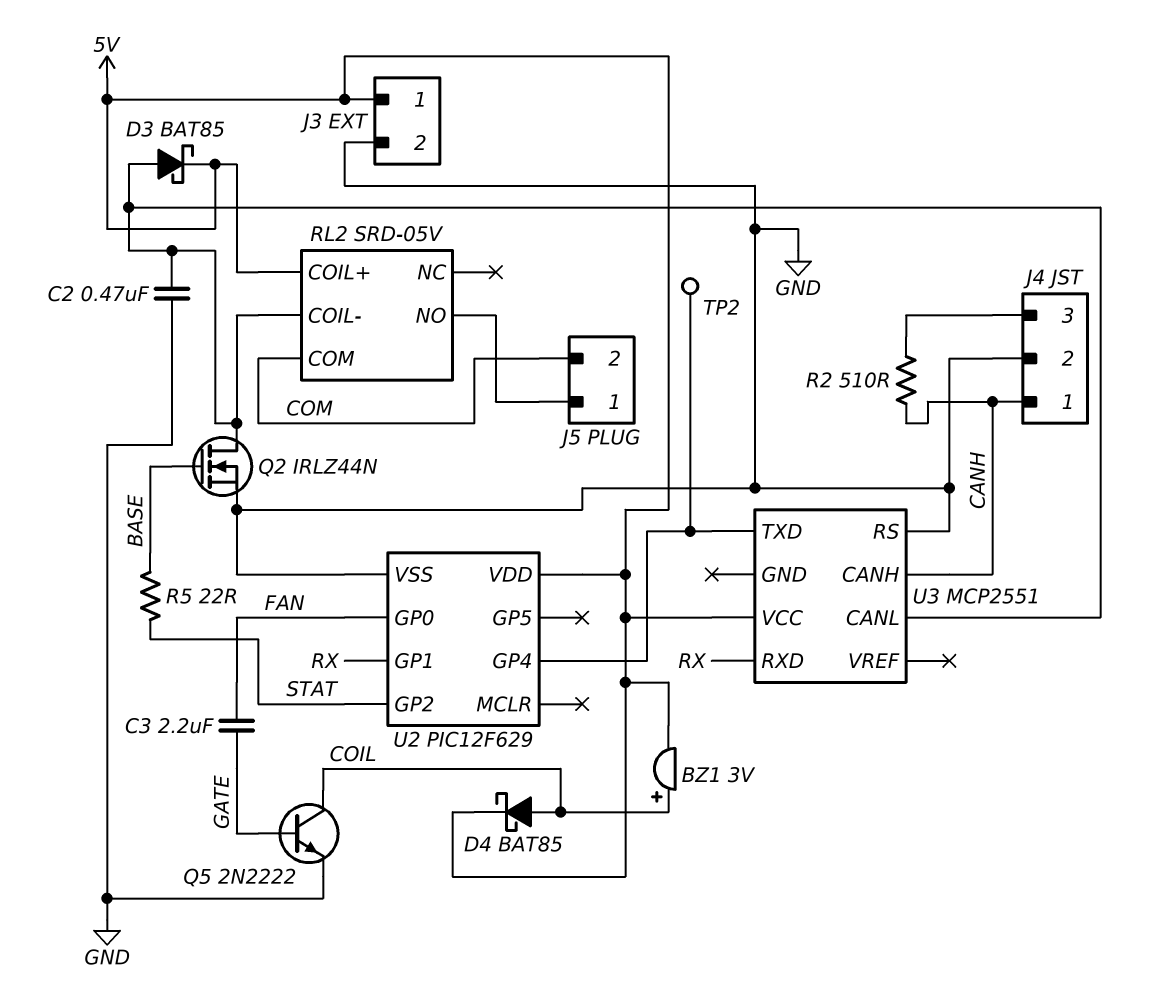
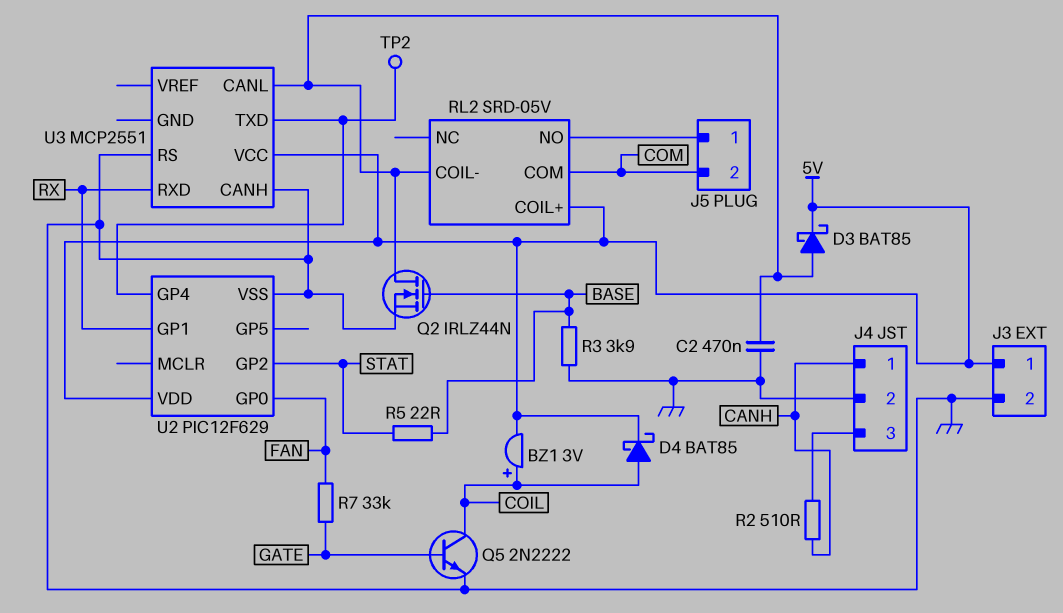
C3: 2.2uF (FAN, GATE) -> none
R3: none -> 3.9k (BASE, GND)
R7: none -> 33k (FAN, GATE)
U3 pin CANH: CANH -> GND

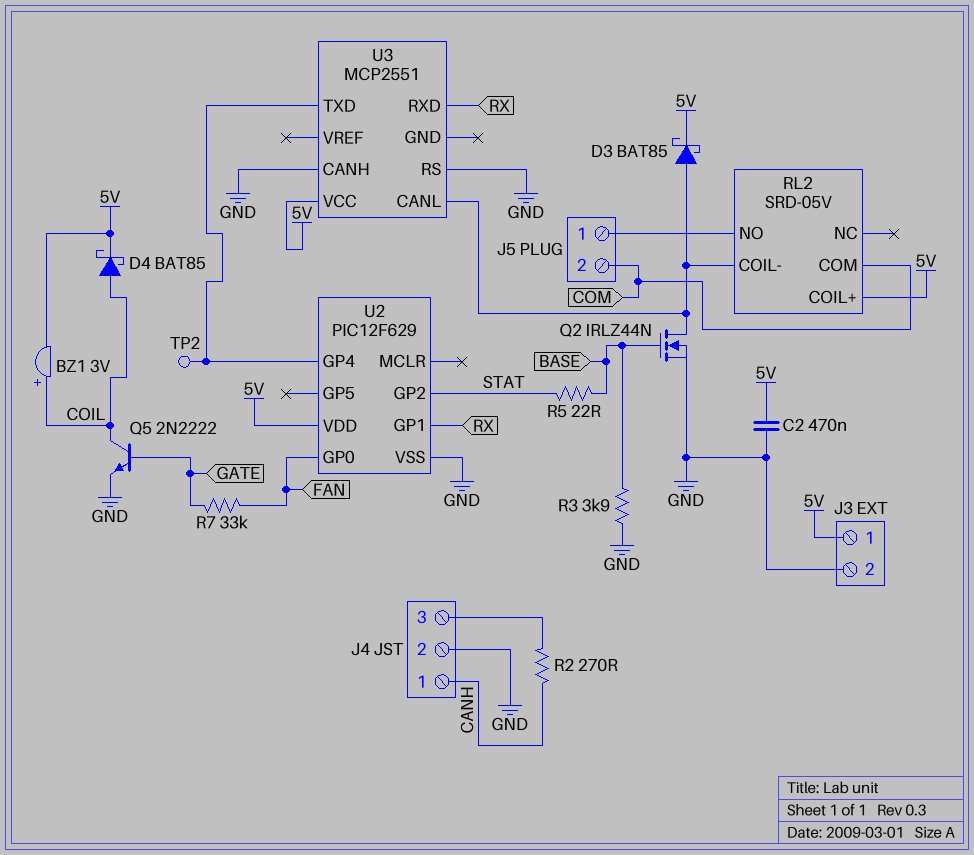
C2: 470nF (GND, RL2/COIL-) -> 470nF (5V, GND)
R2: 510 (CANH, J4/3) -> 270 (CANH, J4/3)

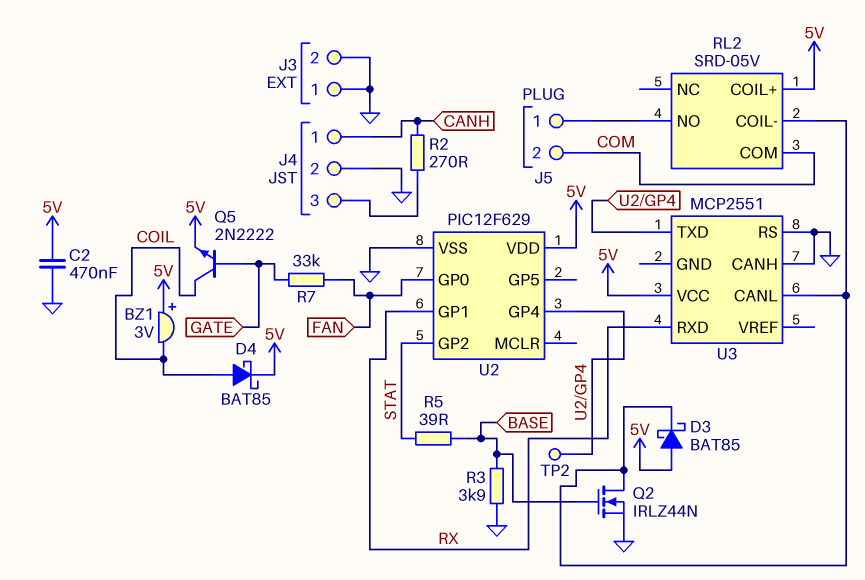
BZ1: buzzer 3V (plus COIL, minus 5V) -> buzzer 3V (plus 5V, minus COIL)
D3: schottky BAT85 (A RL2/COIL-, K 5V) -> schottky BAT85 (A 5V, K RL2/COIL-)
J3 pin 1: 5V -> GND
Q5: NPN 2N2222 (B GATE, C COIL, E GND) -> NPN 2N2222 (B GATE, C COIL, E 5V)
R5: 22 (BASE, STAT) -> 39 (BASE, STAT)

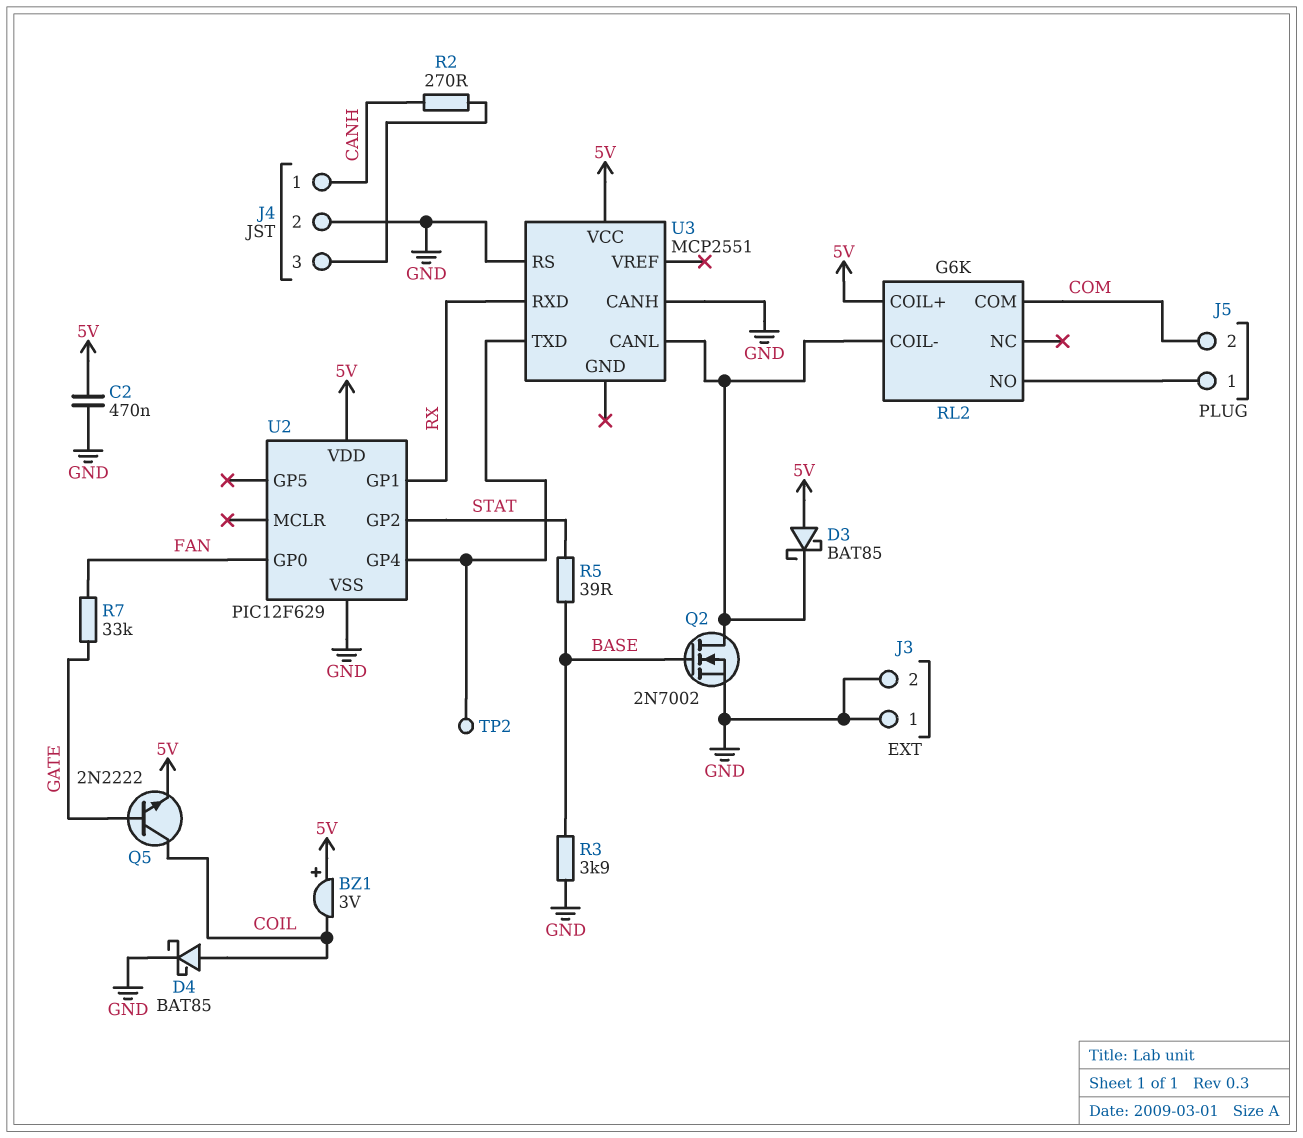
D4: schottky BAT85 (A COIL, K 5V) -> schottky BAT85 (A COIL, K GND)
Q2: NMOS IRLZ44N (G BASE, D RL2/COIL-, S GND) -> NMOS 2N7002 (G BASE, D RL2/COIL-, S GND)
RL2: SRD-05V -> G6K

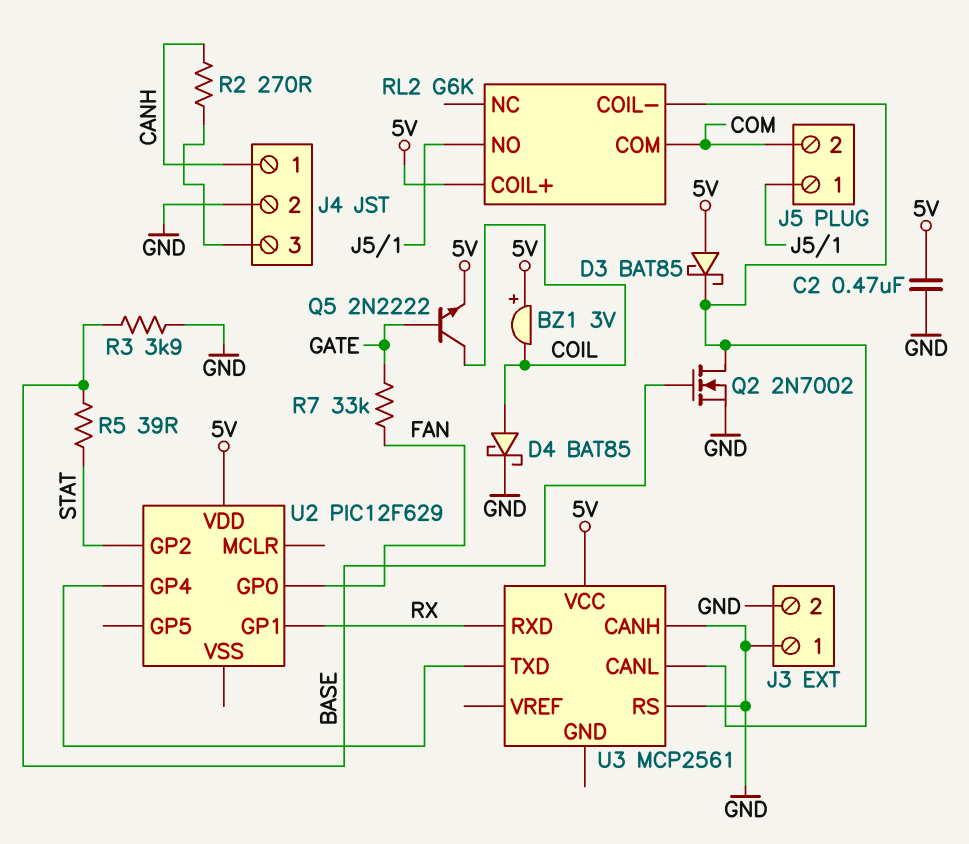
TP2: test point (U2/GP4) -> none
U2 pin VSS: GND -> none
U3: MCP2551 -> MCP2561

